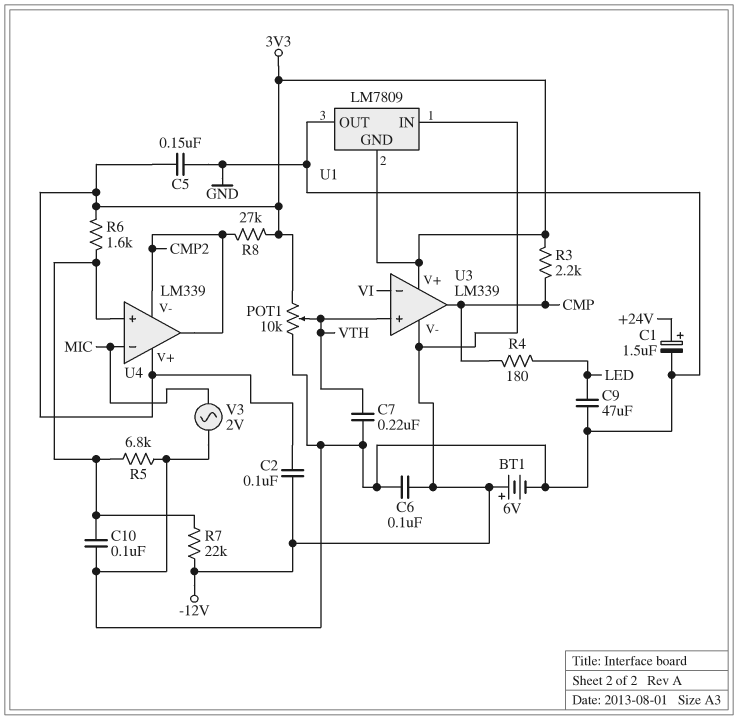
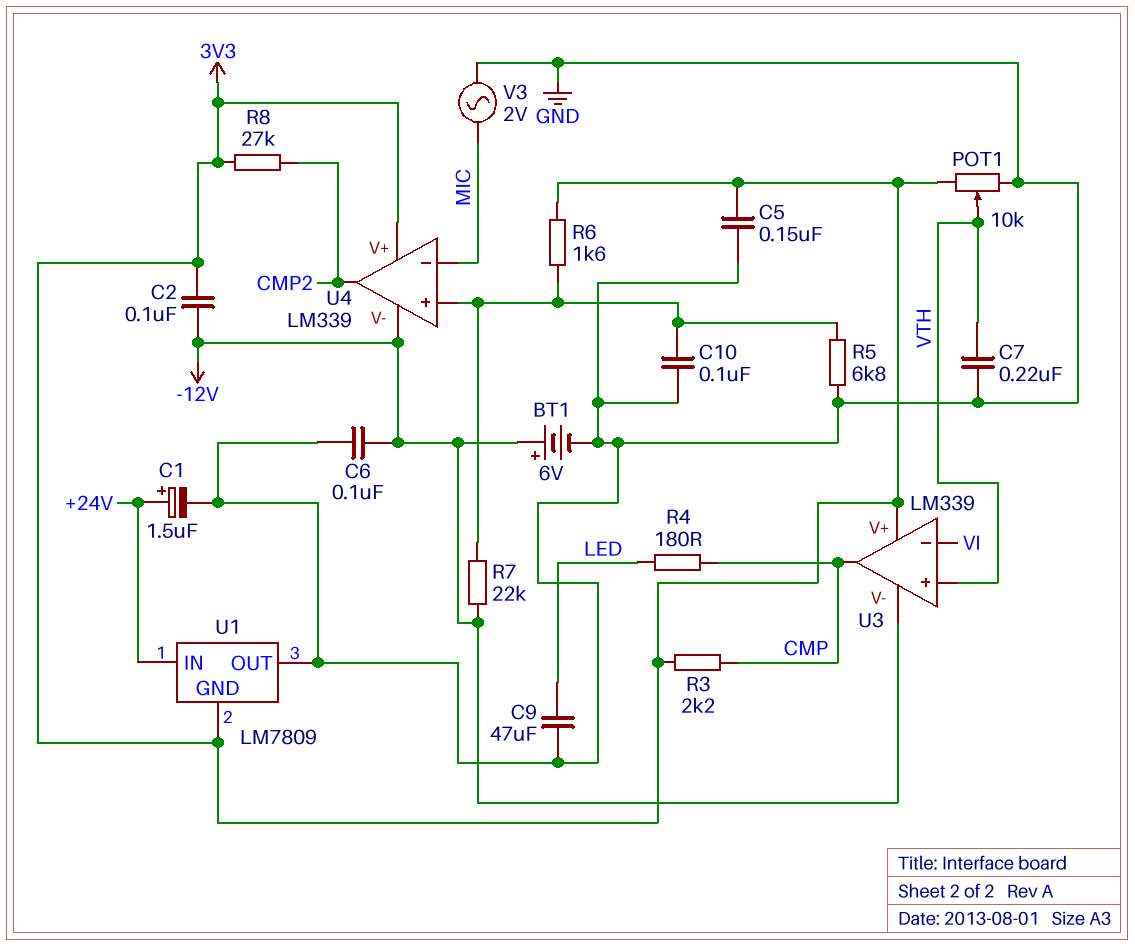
U1 pin IN: -12V -> +24V
U4 pin V-: CMP2 -> -12V

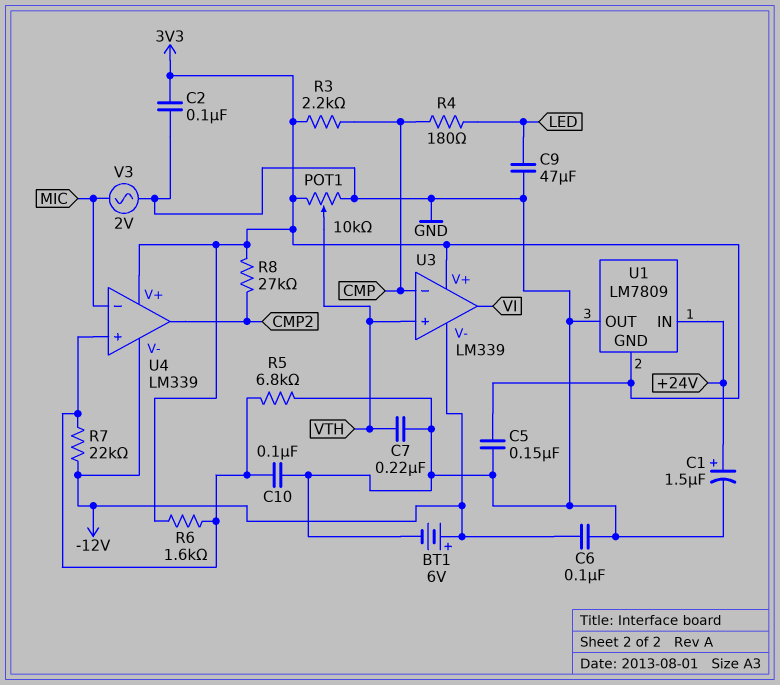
C2: 100nF (-12V, 3V3) -> 100nF (3V3, GND)
U3 pin in-: VI -> CMP
U3 pin out: CMP -> VI

